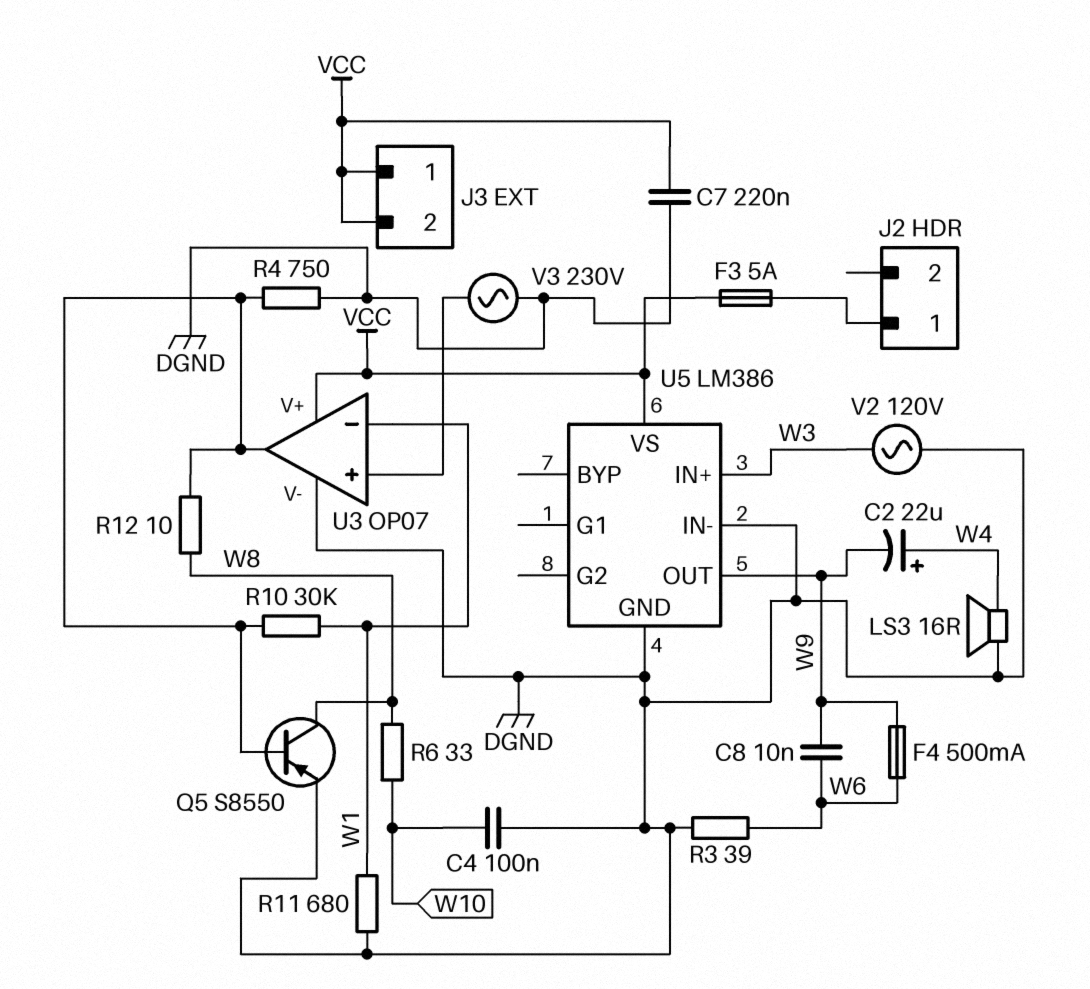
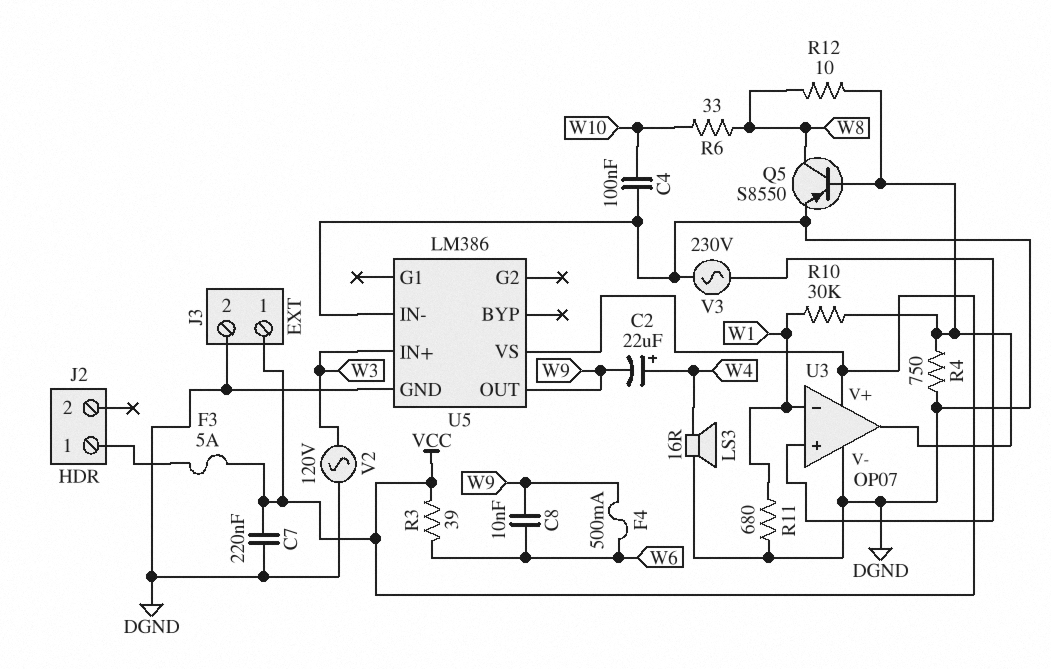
J3 pin 2: VCC -> DGND
R3: 39 (DGND, W6) -> 39 (VCC, W6)

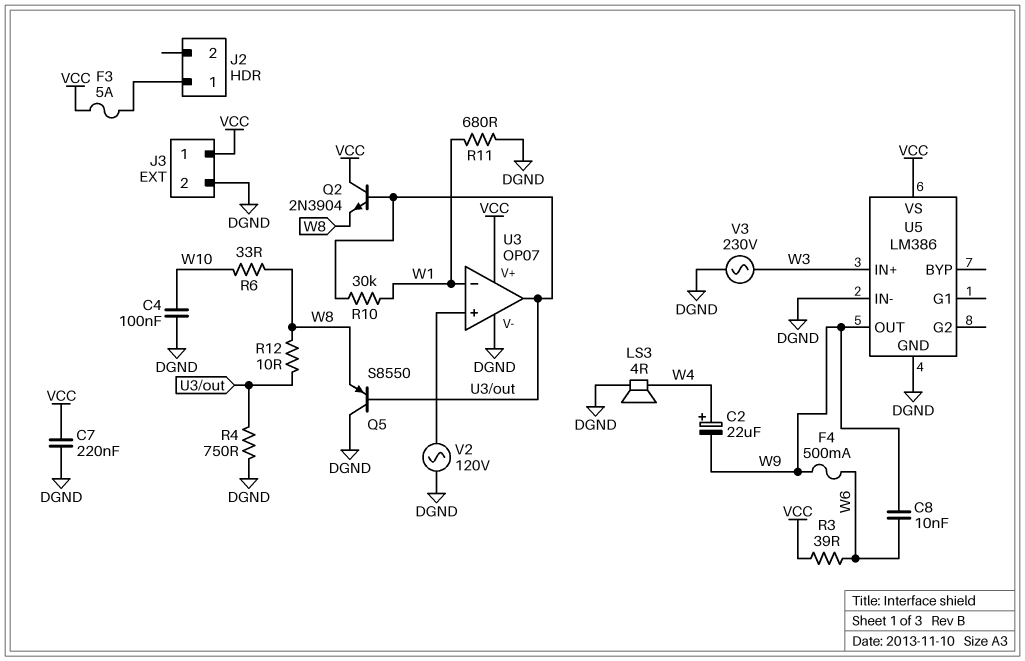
LS3: speaker 16R (DGND, W4) -> speaker 4R (DGND, W4)
Q2: none -> NPN 2N3904 (B U3/out, C VCC, E W8)
Q5: PNP S8550 (B U3/out, C W8, E DGND) -> PNP S8550 (B U3/out, C DGND, E W8)
V2: AC 120V (DGND, W3) -> AC 120V (DGND, U3/in+)
V3: AC 230V (DGND, U3/in+) -> AC 230V (DGND, W3)

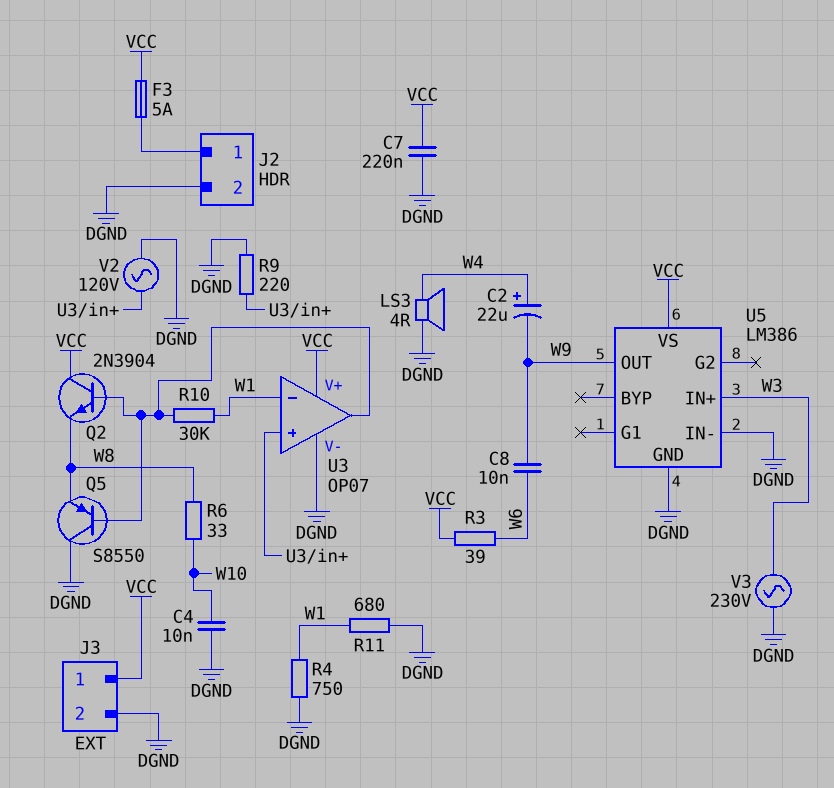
C4: 100nF (DGND, W10) -> 10nF (DGND, W10)
F4: 500mA (W6, W9) -> none
J2 pin 2: none -> DGND
R4: 750 (DGND, U3/out) -> 750 (DGND, W1)
R9: none -> 220 (DGND, U3/in+)
R12: 10 (U3/out, W8) -> none

